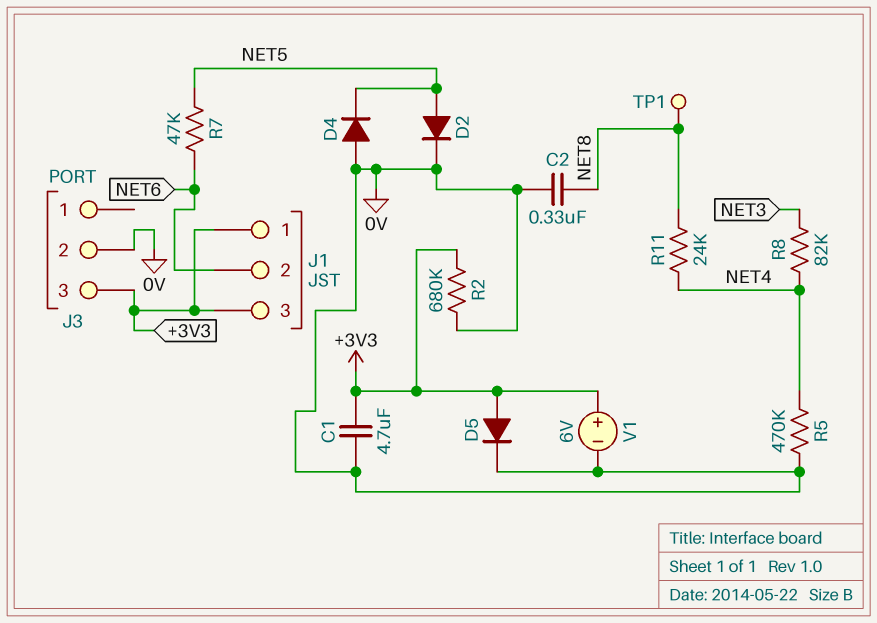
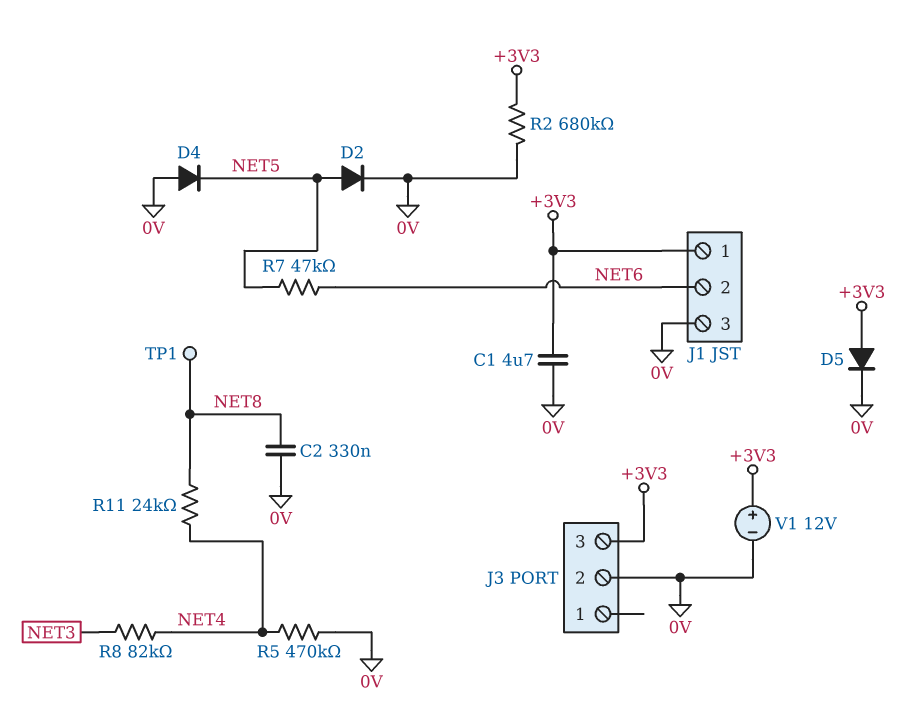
J1 pin 3: +3V3 -> 0V
V1: 6V (plus +3V3, minus 0V) -> 12V (plus +3V3, minus 0V)

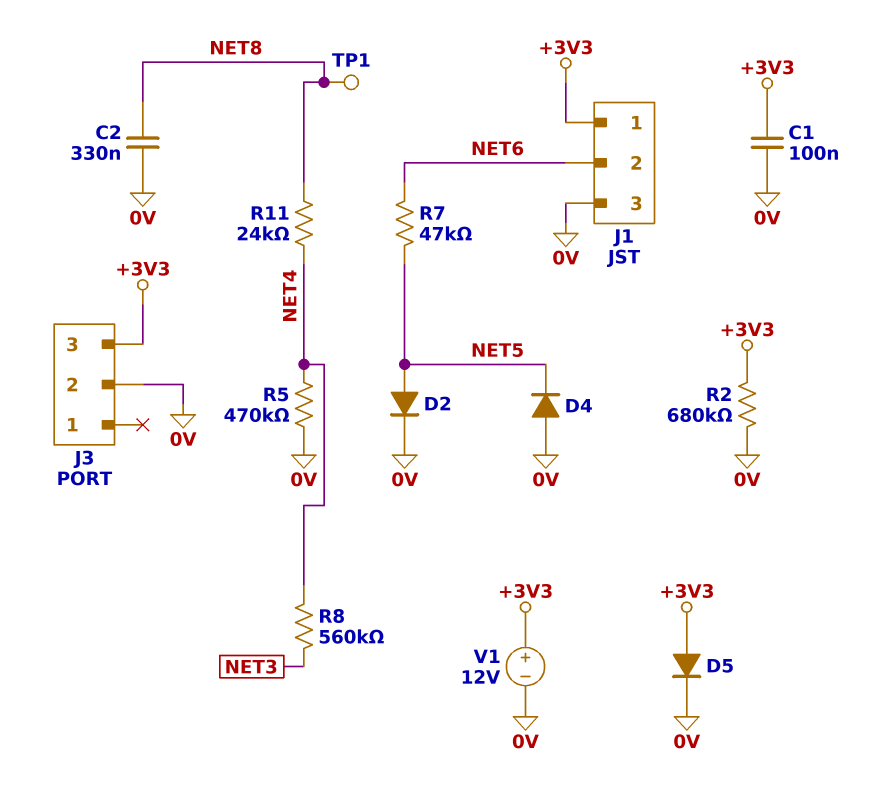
C1: 4.7uF (+3V3, 0V) -> 100nF (+3V3, 0V)
R8: 82k (NET3, NET4) -> 560k (NET3, NET4)

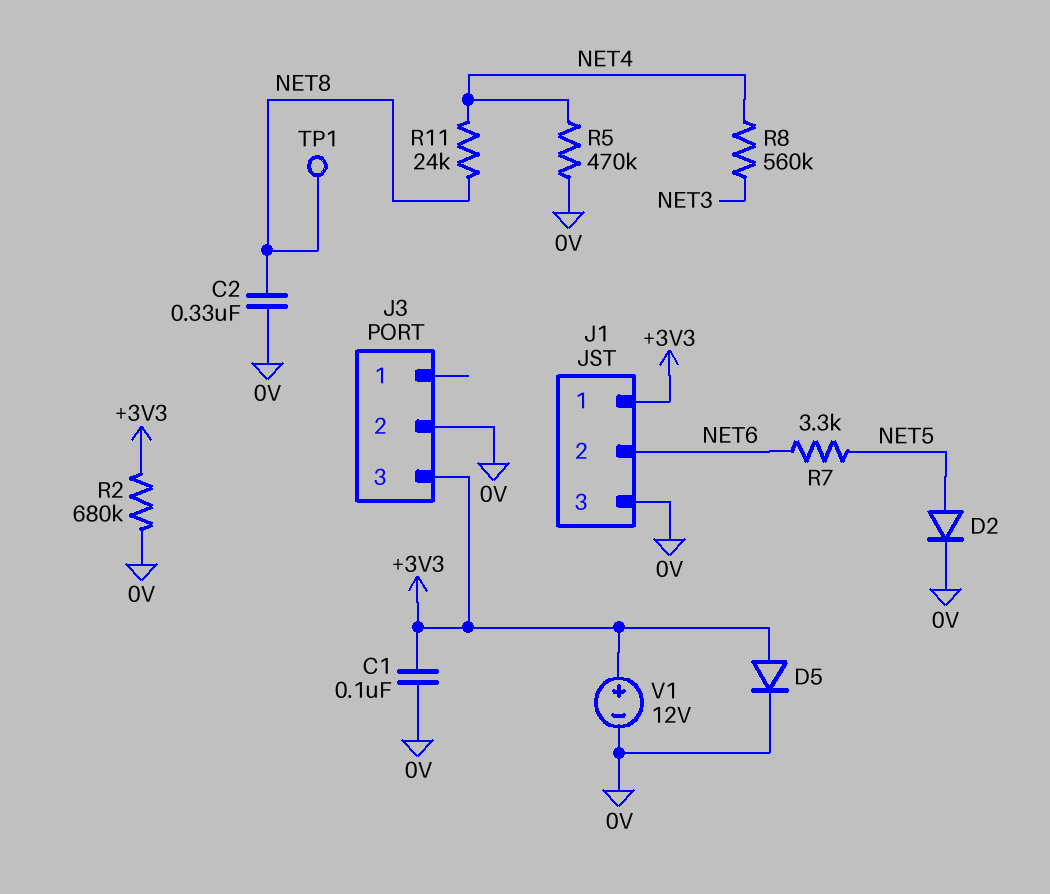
D4: diode (A 0V, K NET5) -> none
R7: 47k (NET5, NET6) -> 3.3k (NET5, NET6)

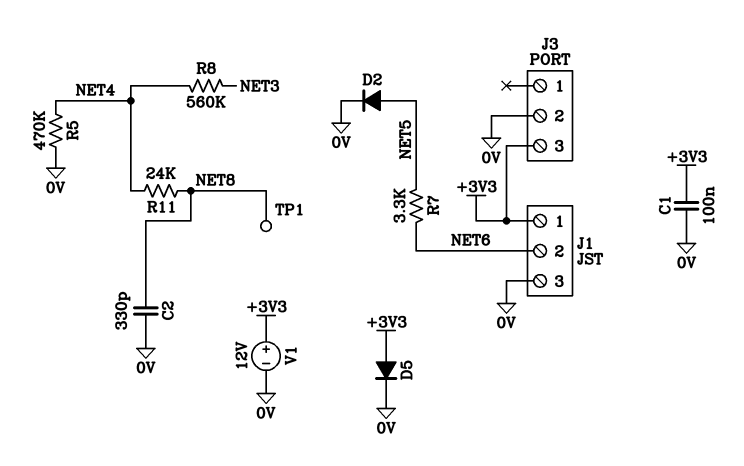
C2: 330nF (0V, NET8) -> 330pF (0V, NET8)
R2: 680k (+3V3, 0V) -> none

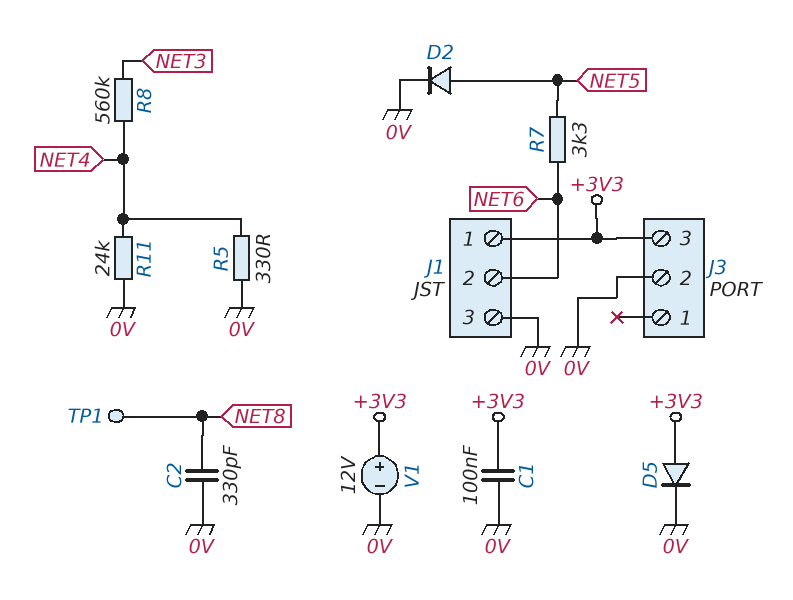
R5: 470k (0V, NET4) -> 330 (0V, NET4)
R11: 24k (NET4, NET8) -> 24k (0V, NET4)

